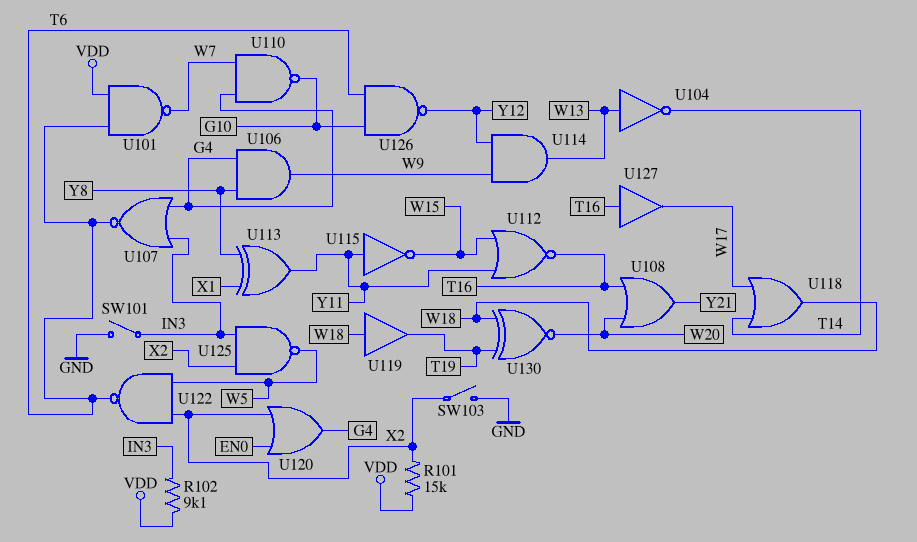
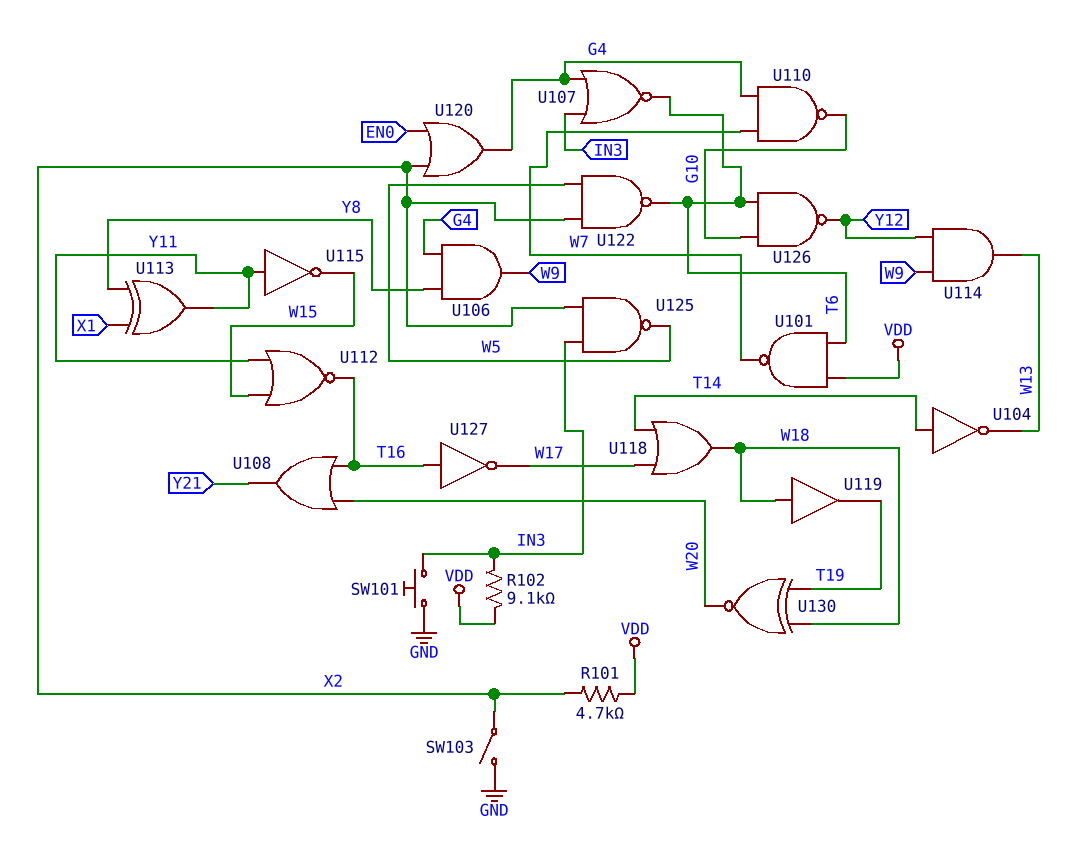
R101: 15k (VDD, X2) -> 4.7k (VDD, X2)
SW101: switch (GND, IN3) -> button (GND, IN3)
U104: NOT (in W13, out T14) -> NOT (in T14, out W13)
U127: buffer (in T16, out W17) -> NOT (in T16, out W17)

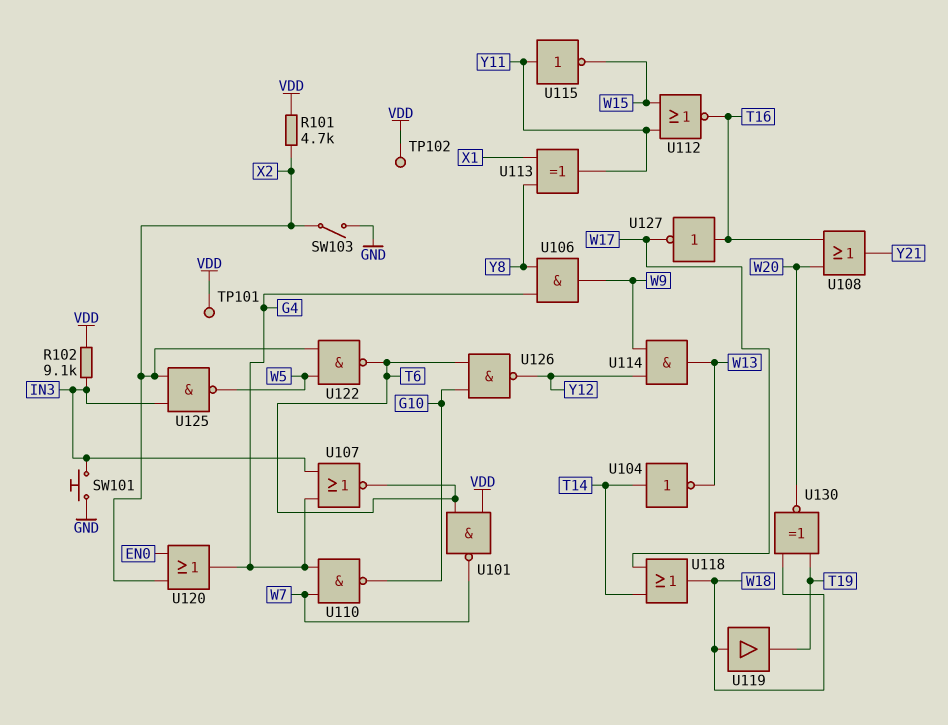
TP101: none -> test point (VDD)
TP102: none -> test point (VDD)

